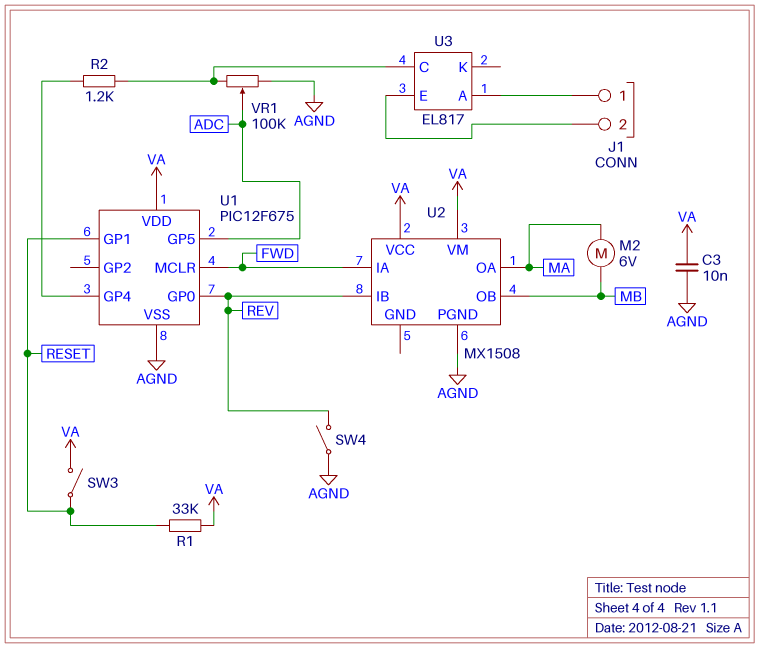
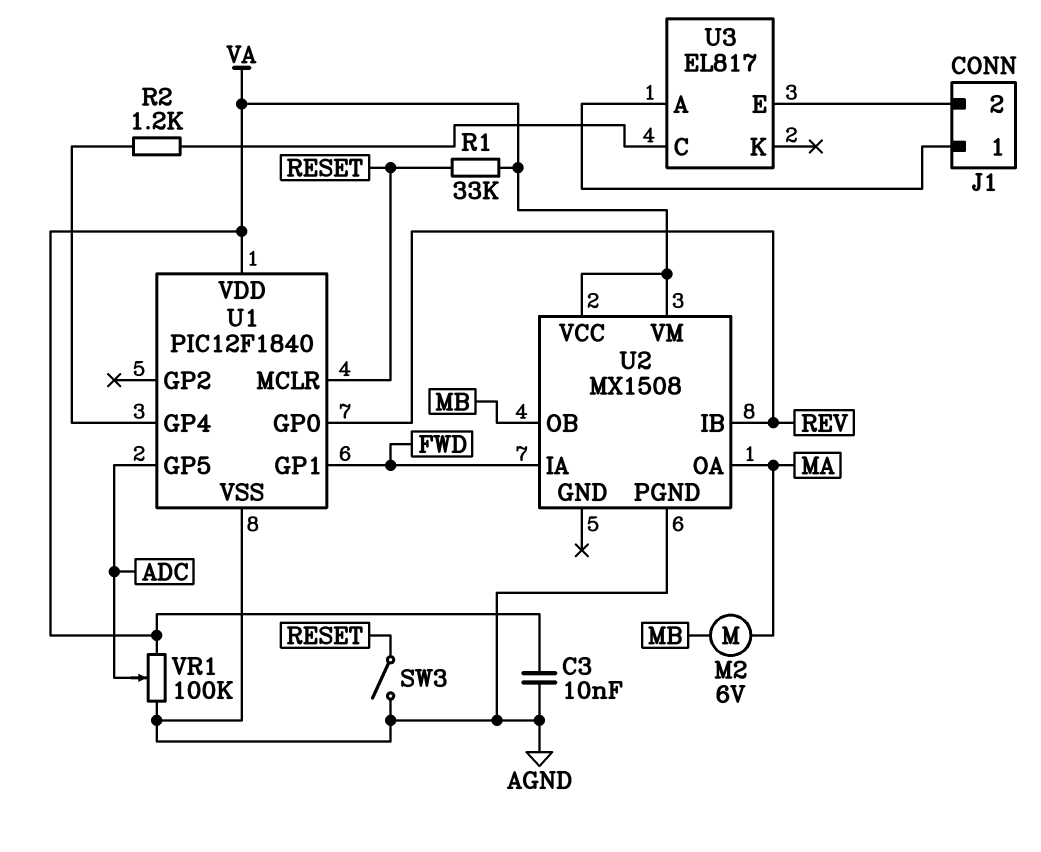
SW3: switch (RESET, VA) -> switch (AGND, RESET)
SW4: switch (AGND, REV) -> none
U1: PIC12F675 -> PIC12F1840
U1 pin GP1: RESET -> FWD
U1 pin MCLR: FWD -> RESET
VR1: 100k (AGND, U3/C, wiper ADC) -> 100k (AGND, VA, wiper ADC)

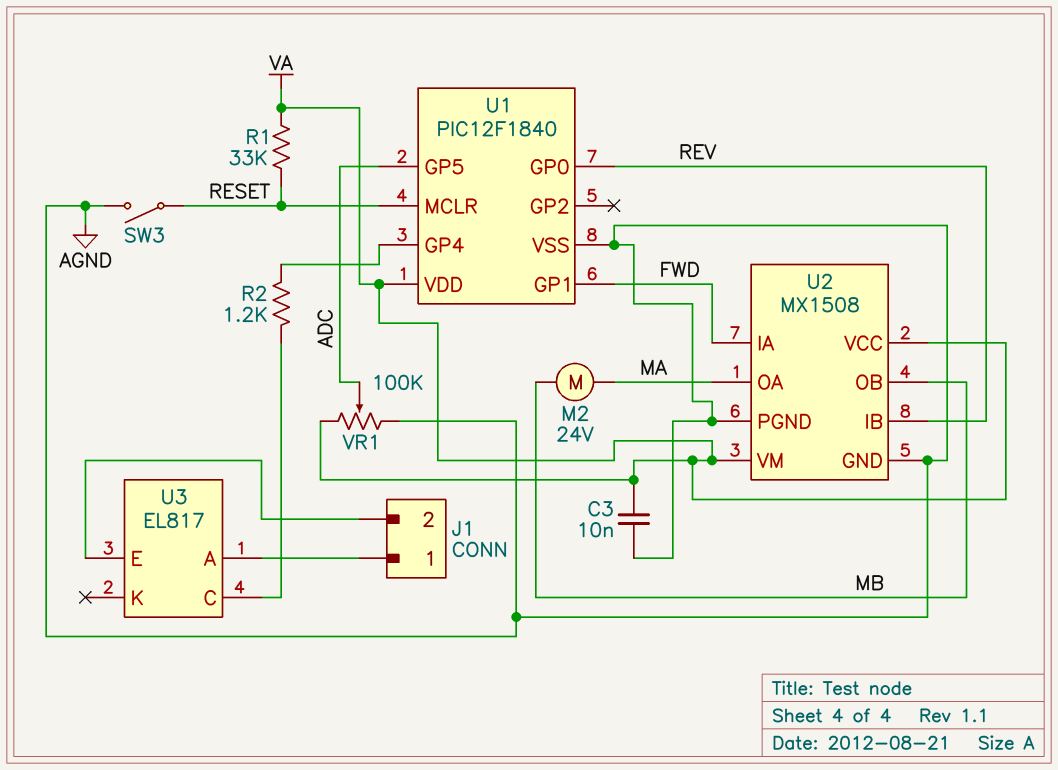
M2: motor 6V (MA, MB) -> motor 24V (MA, MB)
U2 pin GND: none -> AGND

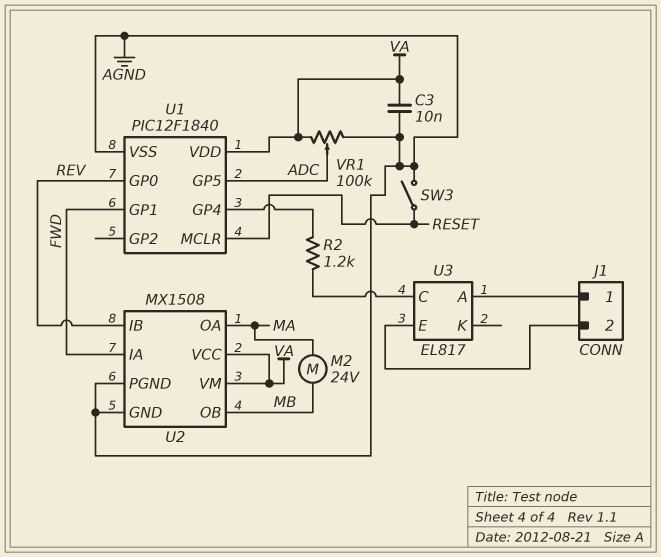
R1: 33k (RESET, VA) -> none

